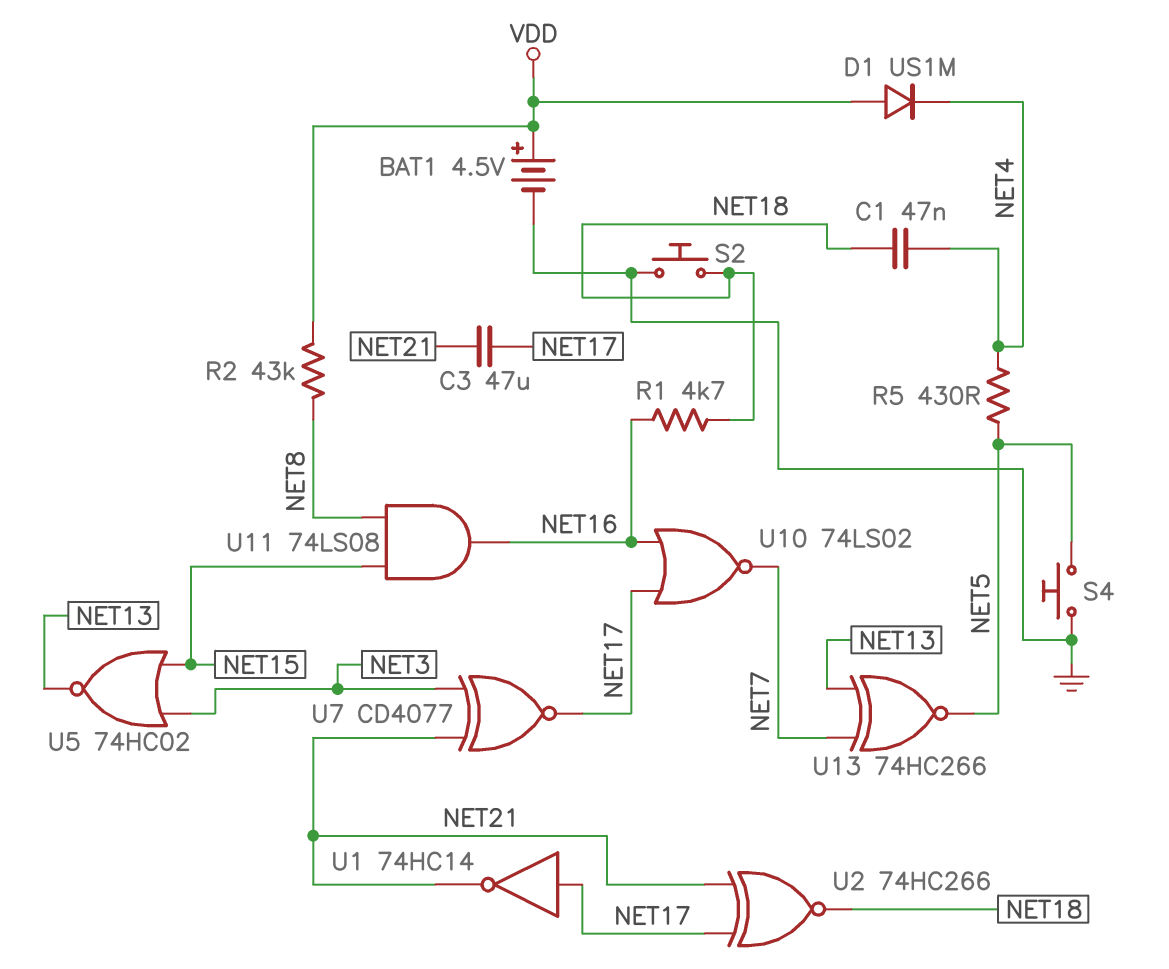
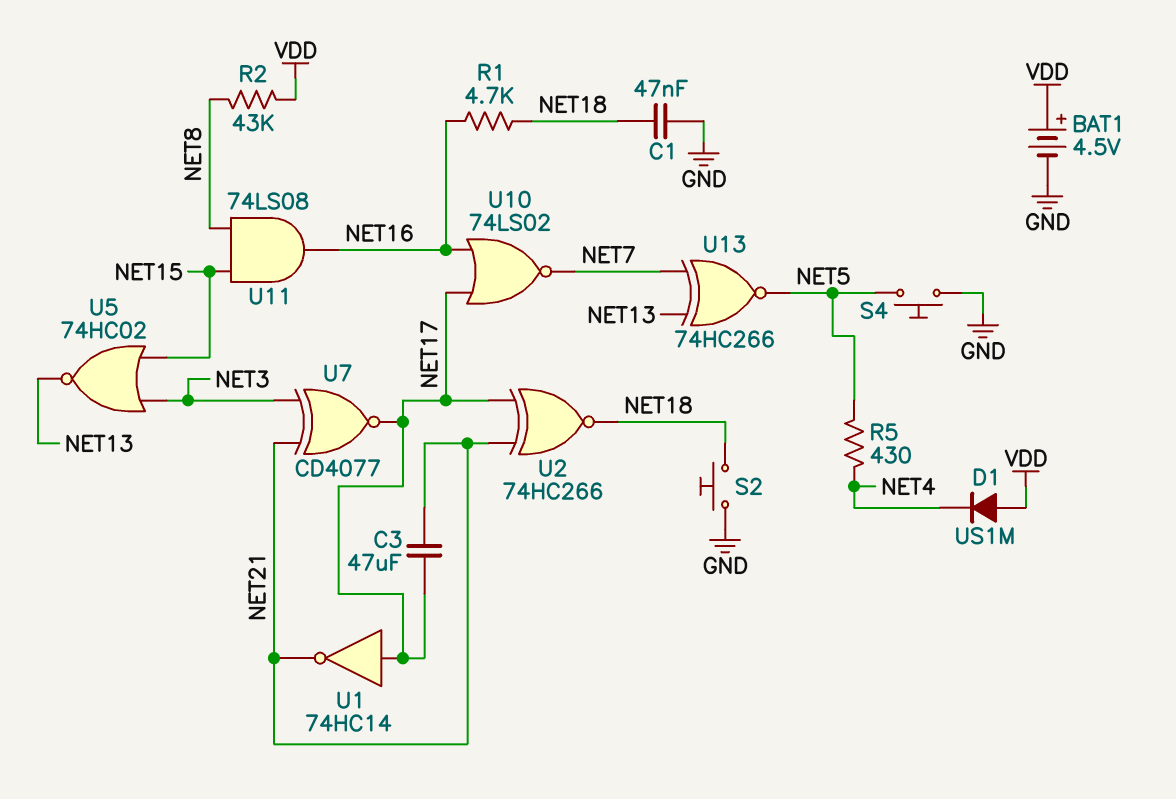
C1: 47nF (NET4, NET18) -> 47nF (GND, NET18)

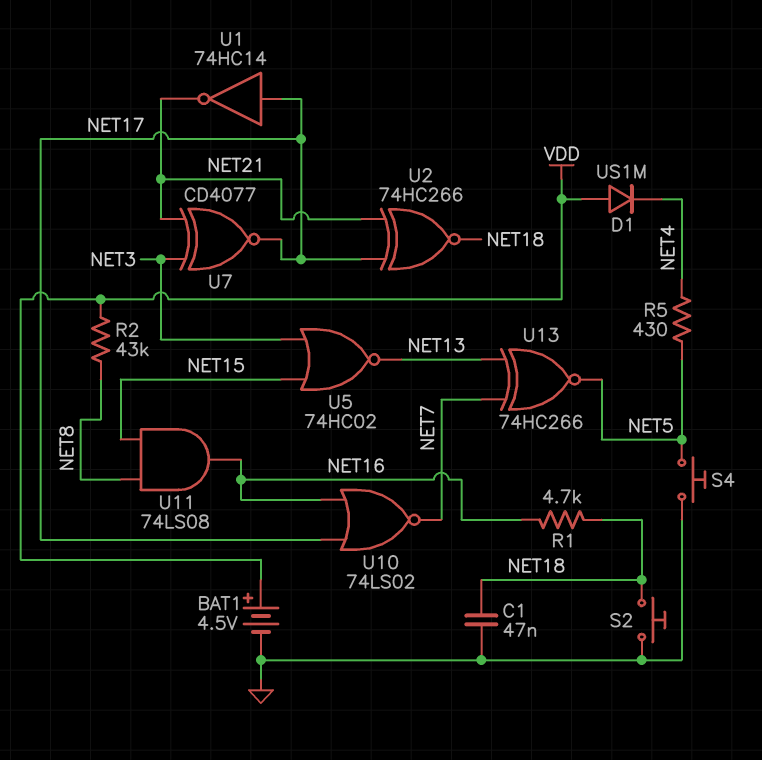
C3: 47uF (NET17, NET21) -> none

